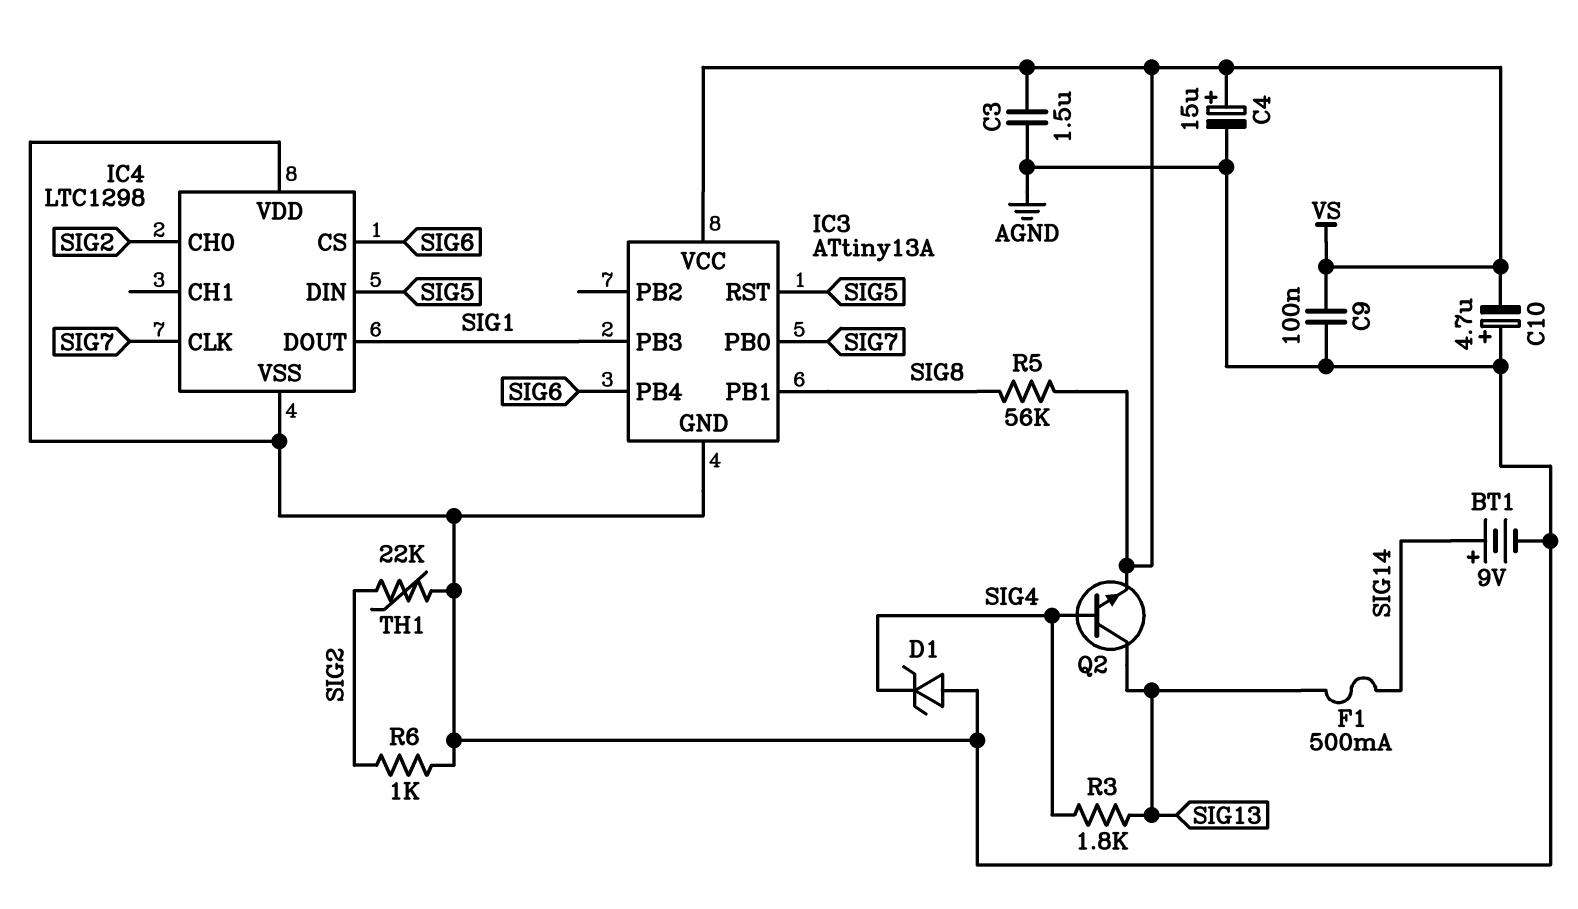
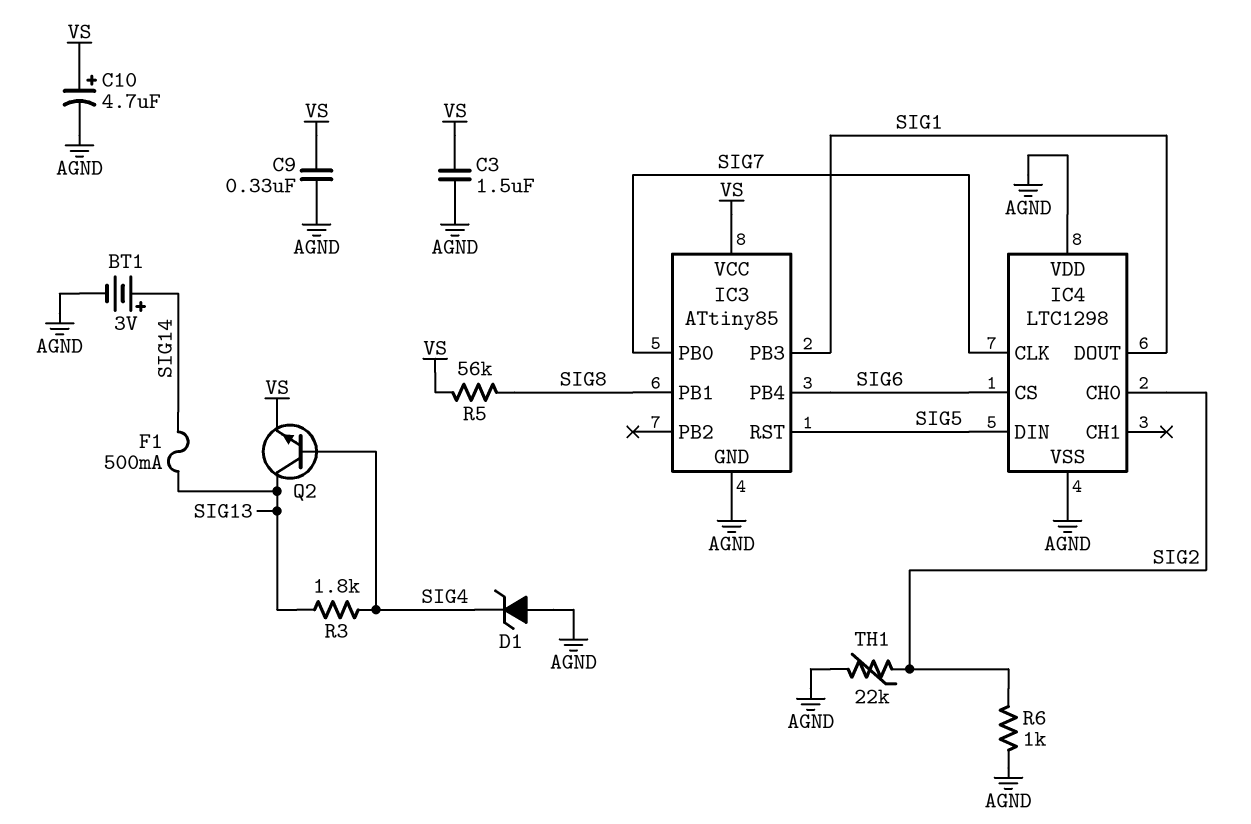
BT1: 9V (plus SIG14, minus AGND) -> 3V (plus SIG14, minus AGND)
C4: 15uF (plus VS, minus AGND) -> none
C9: 100nF (AGND, VS) -> 330nF (AGND, VS)
C10: 4.7uF (plus AGND, minus VS) -> 4.7uF (plus VS, minus AGND)
IC3: ATtiny13A -> ATtiny85

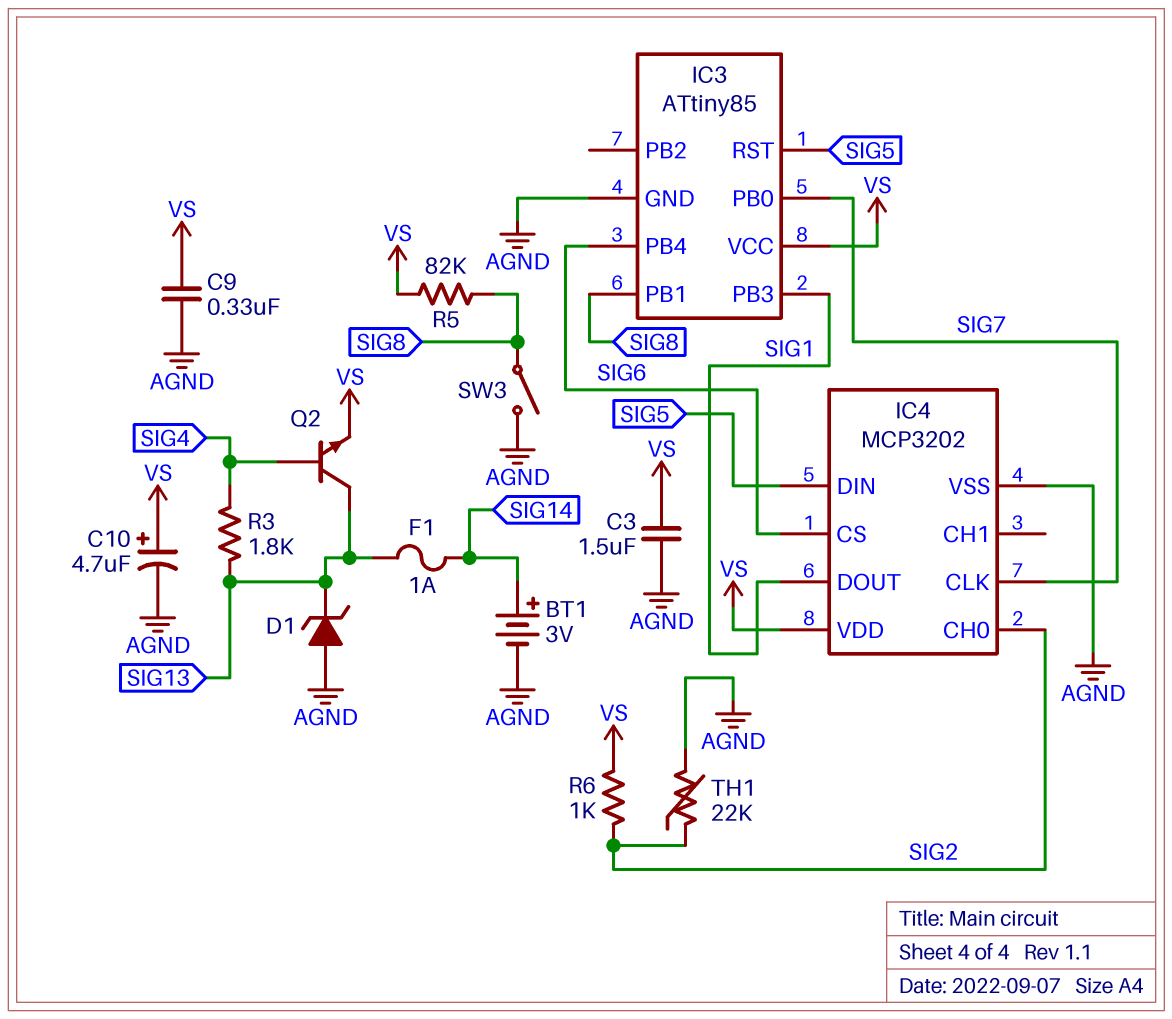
D1: zener (A AGND, K SIG4) -> zener (A AGND, K SIG13)
F1: 500mA (SIG13, SIG14) -> 1A (SIG13, SIG14)
IC4: LTC1298 -> MCP3202
IC4 pin VDD: AGND -> VS
R5: 56k (SIG8, VS) -> 82k (SIG8, VS)
R6: 1k (AGND, SIG2) -> 1k (SIG2, VS)
SW3: none -> switch (AGND, SIG8)

